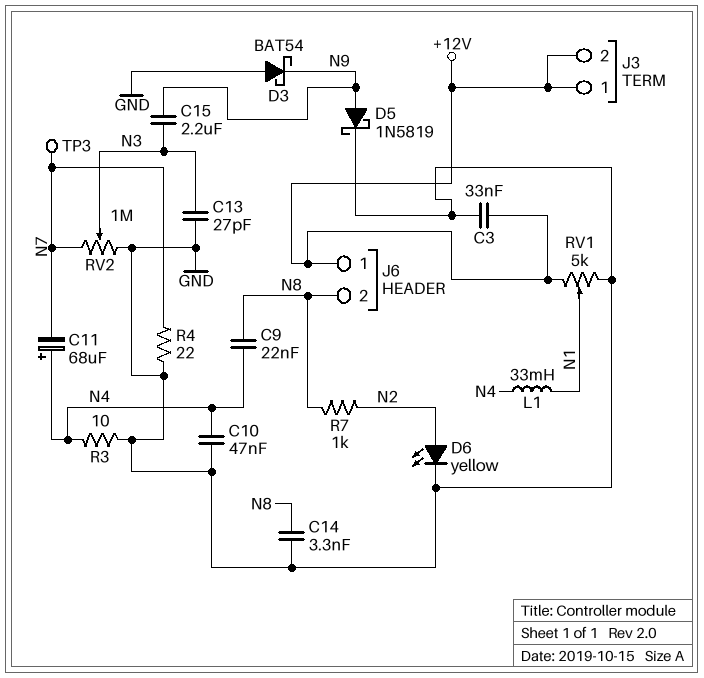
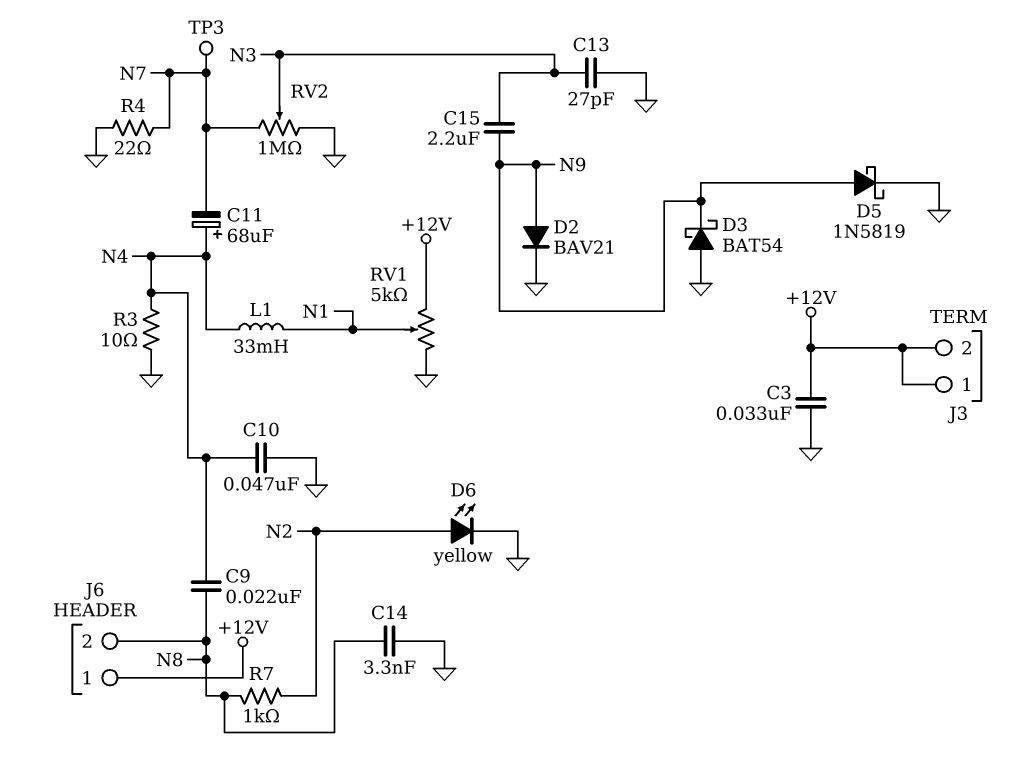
D2: none -> diode BAV21 (A N9, K GND)

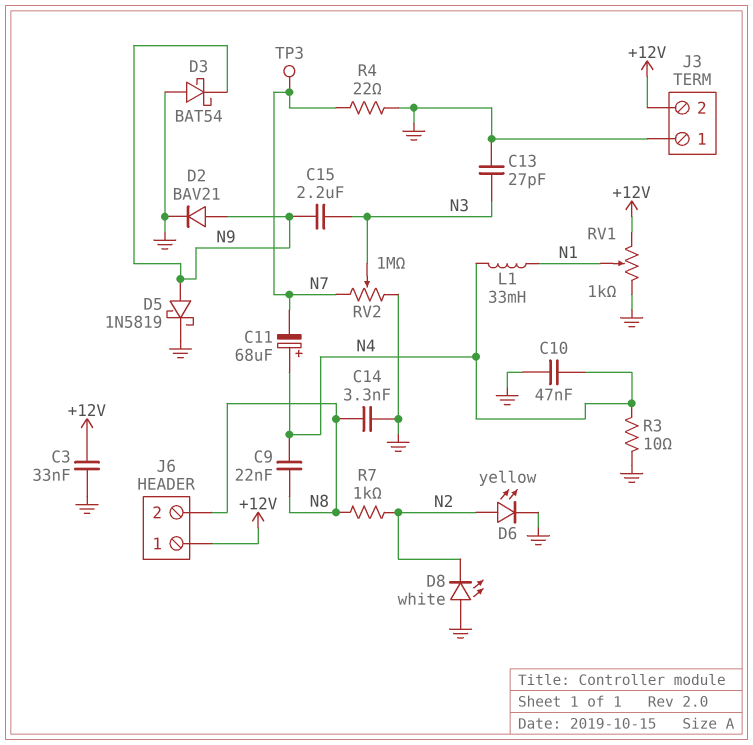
D8: none -> LED white (A GND, K N2)
J3 pin 1: +12V -> GND
RV1: 5k (+12V, GND, wiper N1) -> 1k (+12V, GND, wiper N1)

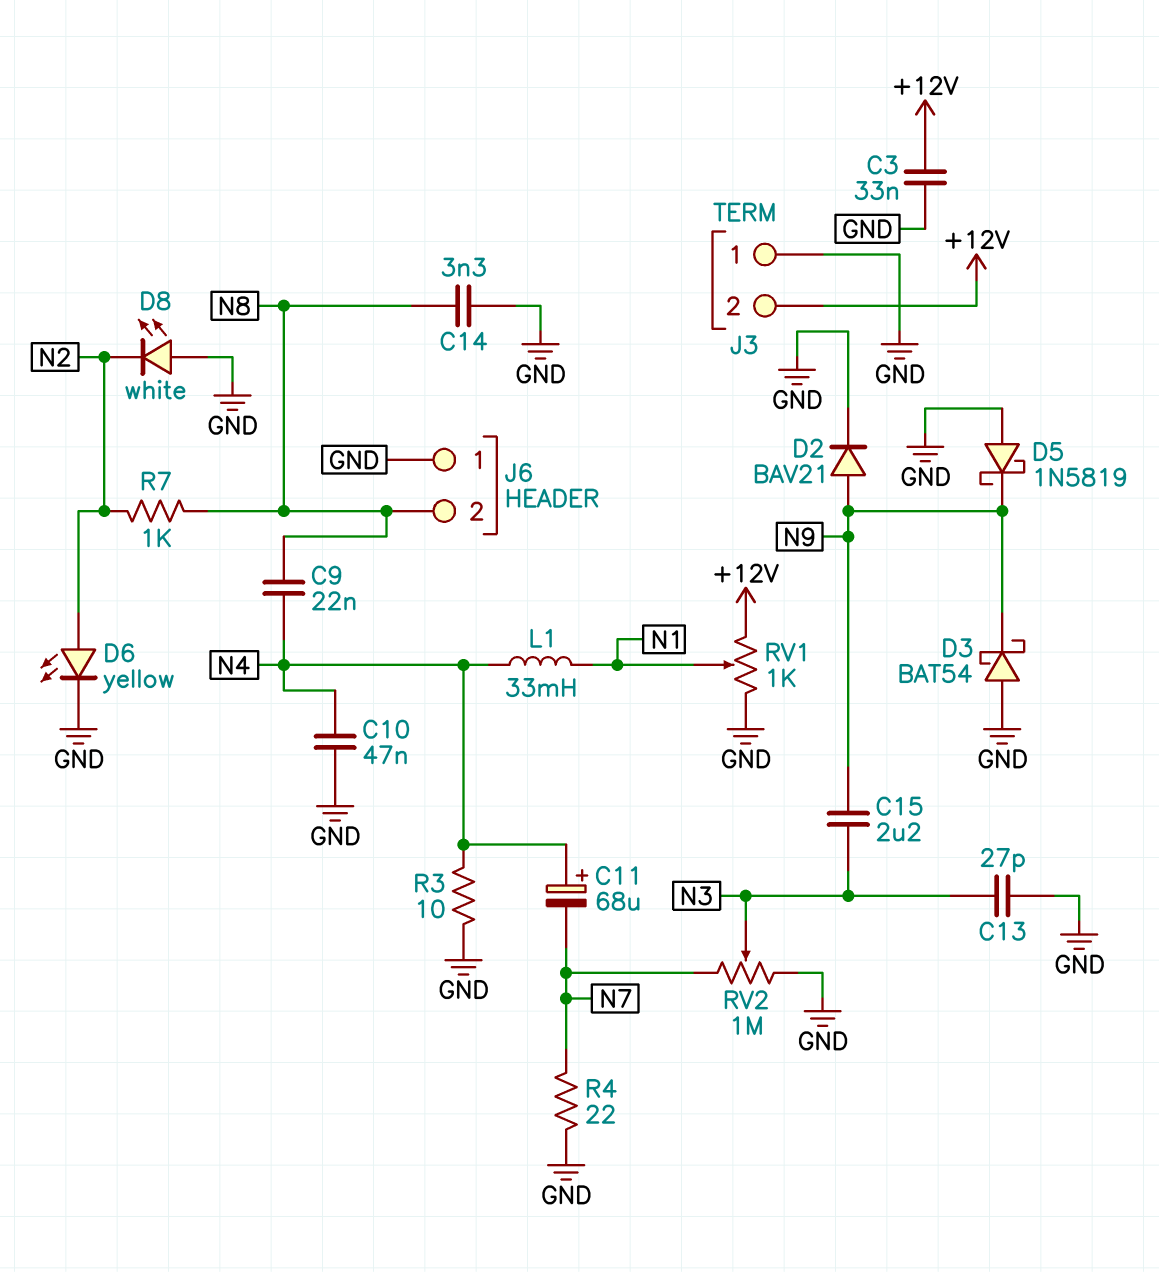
D5: schottky 1N5819 (A N9, K GND) -> schottky 1N5819 (A GND, K N9)
J6 pin 1: +12V -> GND
TP3: test point (N7) -> none

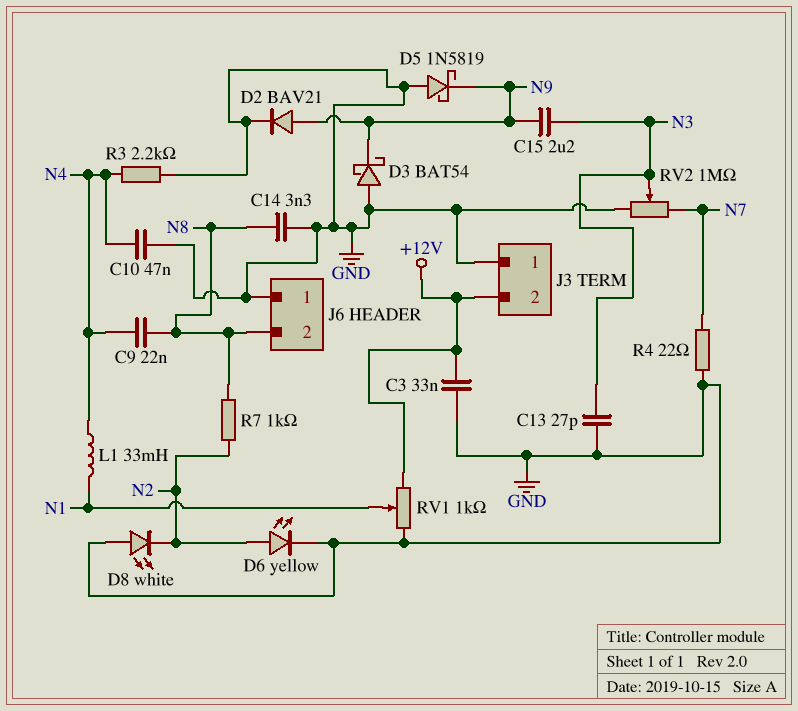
C11: 68uF (plus N4, minus N7) -> none
R3: 10 (GND, N4) -> 2.2k (GND, N4)

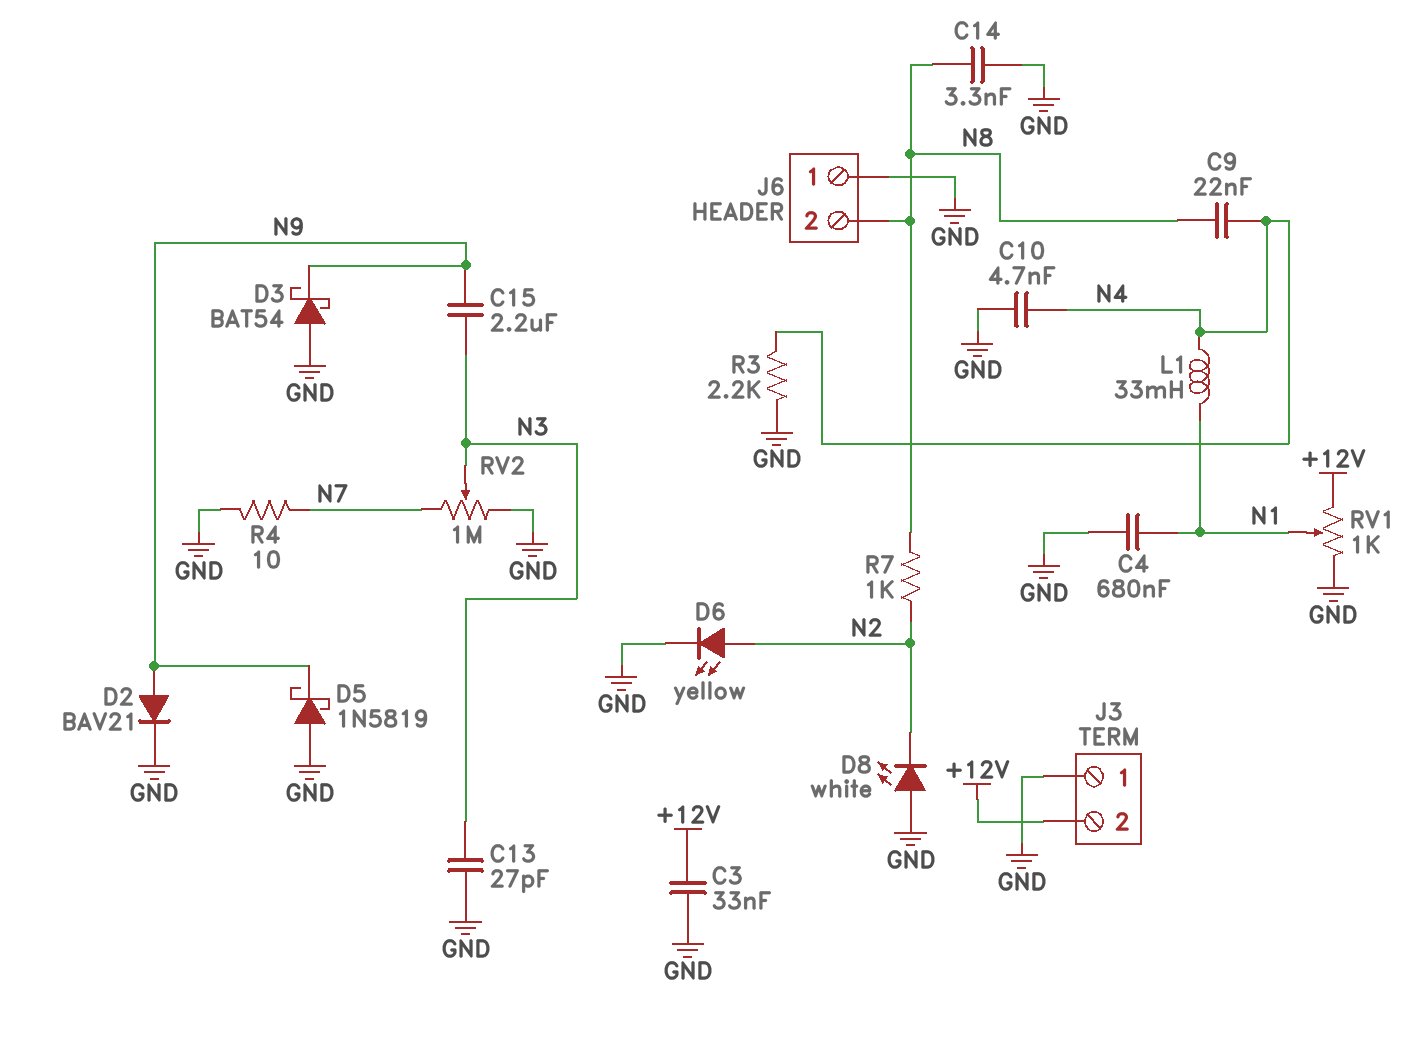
C4: none -> 680nF (GND, N1)
C10: 47nF (GND, N4) -> 4.7nF (GND, N4)
R4: 22 (GND, N7) -> 10 (GND, N7)

